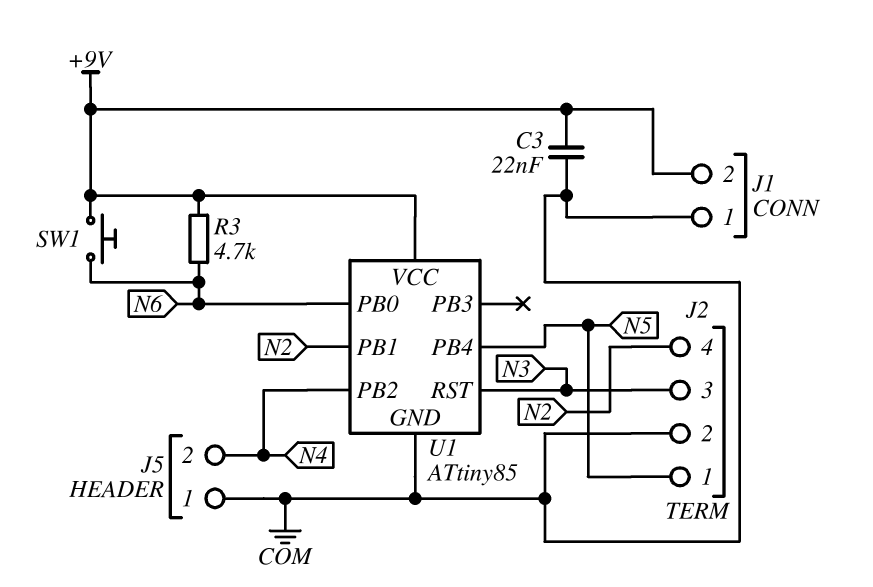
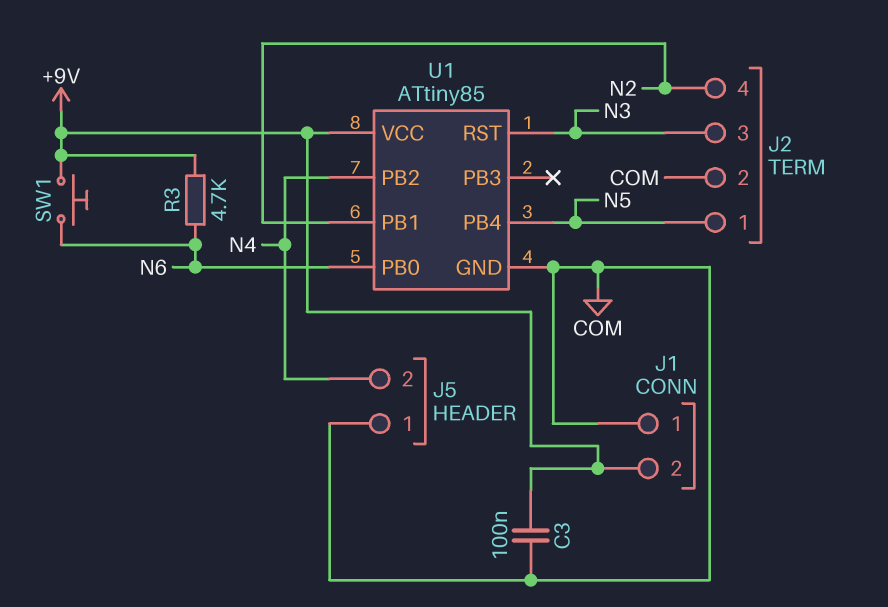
C3: 22nF (+9V, COM) -> 100nF (+9V, COM)

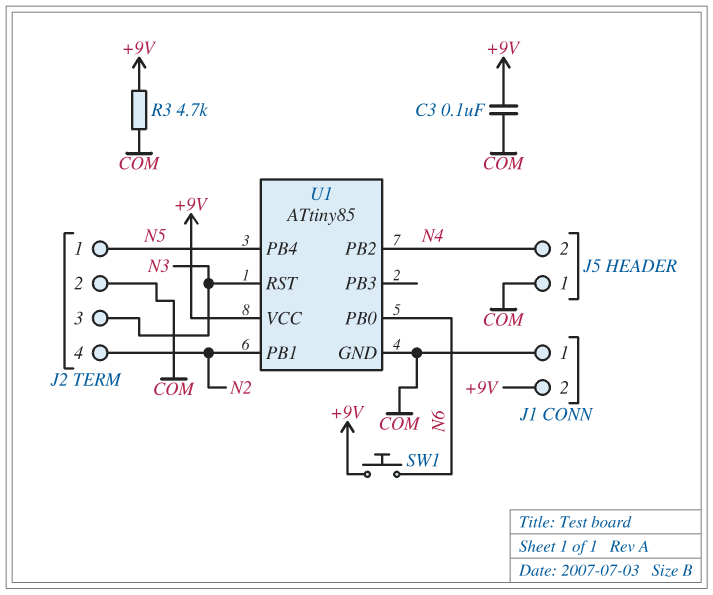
R3: 4.7k (+9V, N6) -> 4.7k (+9V, COM)

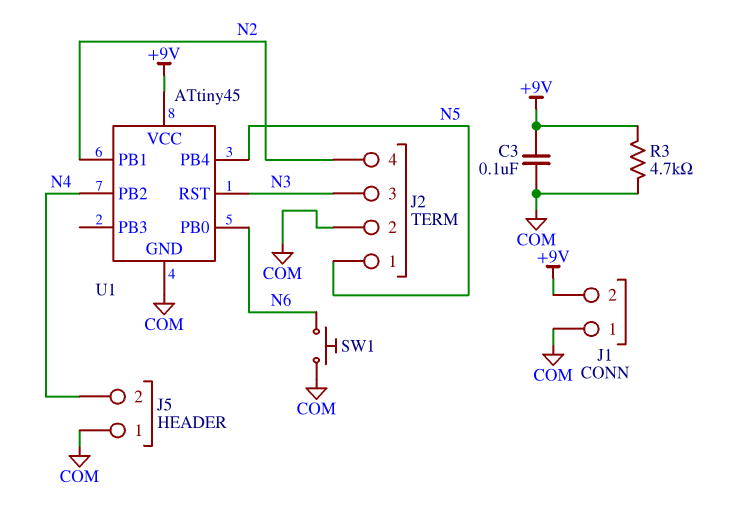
SW1: button (+9V, N6) -> button (COM, N6)
U1: ATtiny85 -> ATtiny45

